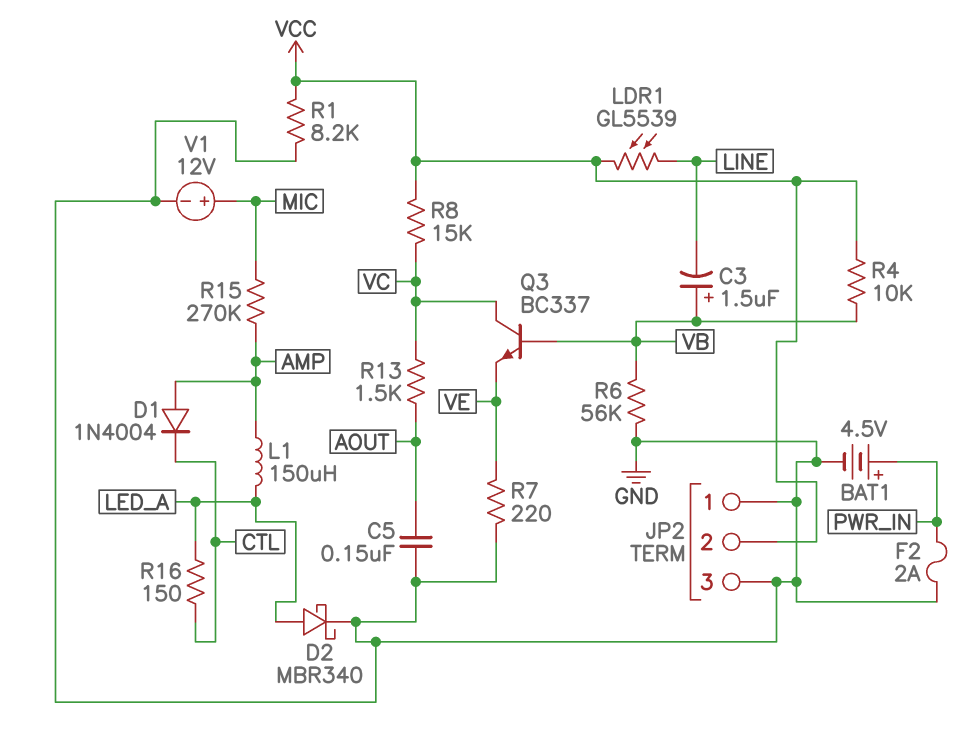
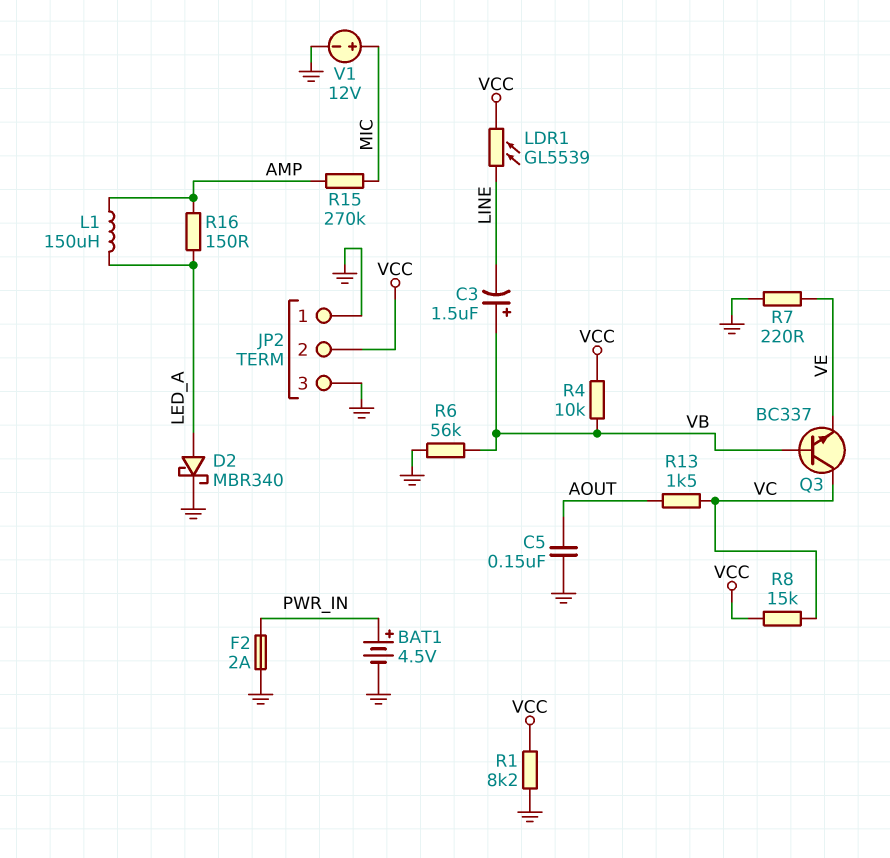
D1: diode 1N4004 (A AMP, K CTL) -> none
R16: 150 (CTL, LED_A) -> 150 (AMP, LED_A)

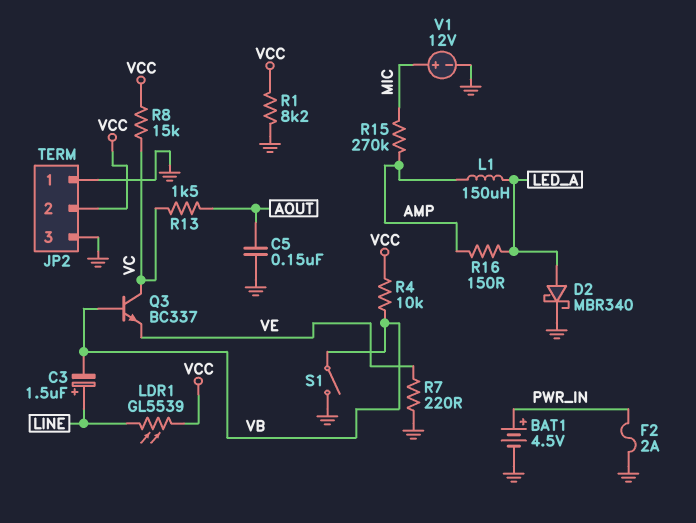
C3: 1.5uF (plus VB, minus LINE) -> 1.5uF (plus LINE, minus VB)
R6: 56k (GND, VB) -> none
S1: none -> switch (GND, VB)

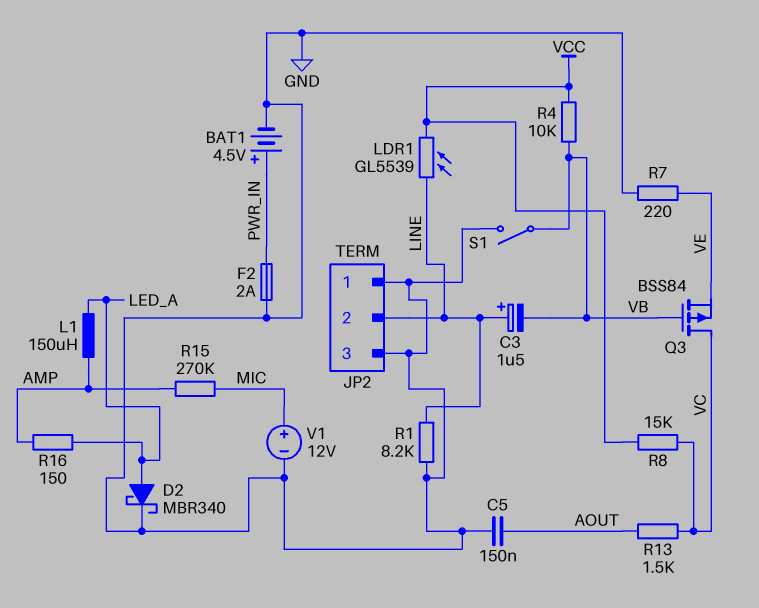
JP2 pin 2: VCC -> LINE
Q3: NPN BC337 (B VB, C VC, E VE) -> PMOS BSS84 (G VB, D VC, S VE)
R1: 8.2k (GND, VCC) -> 8.2k (GND, LINE)

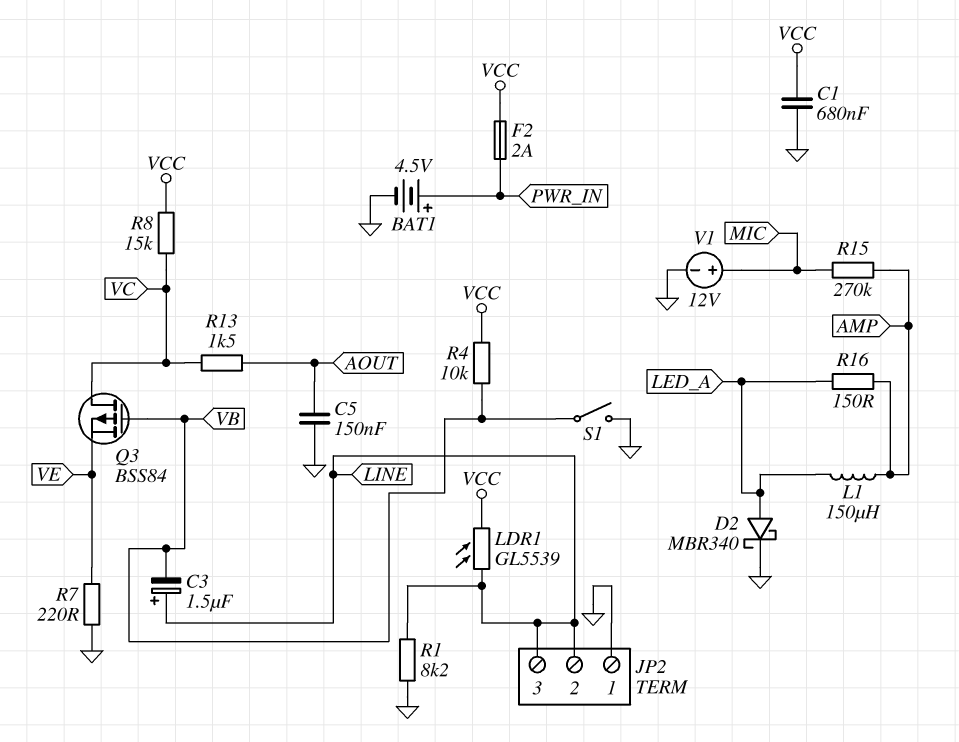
C1: none -> 680nF (GND, VCC)
F2: 2A (GND, PWR_IN) -> 2A (PWR_IN, VCC)
JP2 pin 3: GND -> LINE

